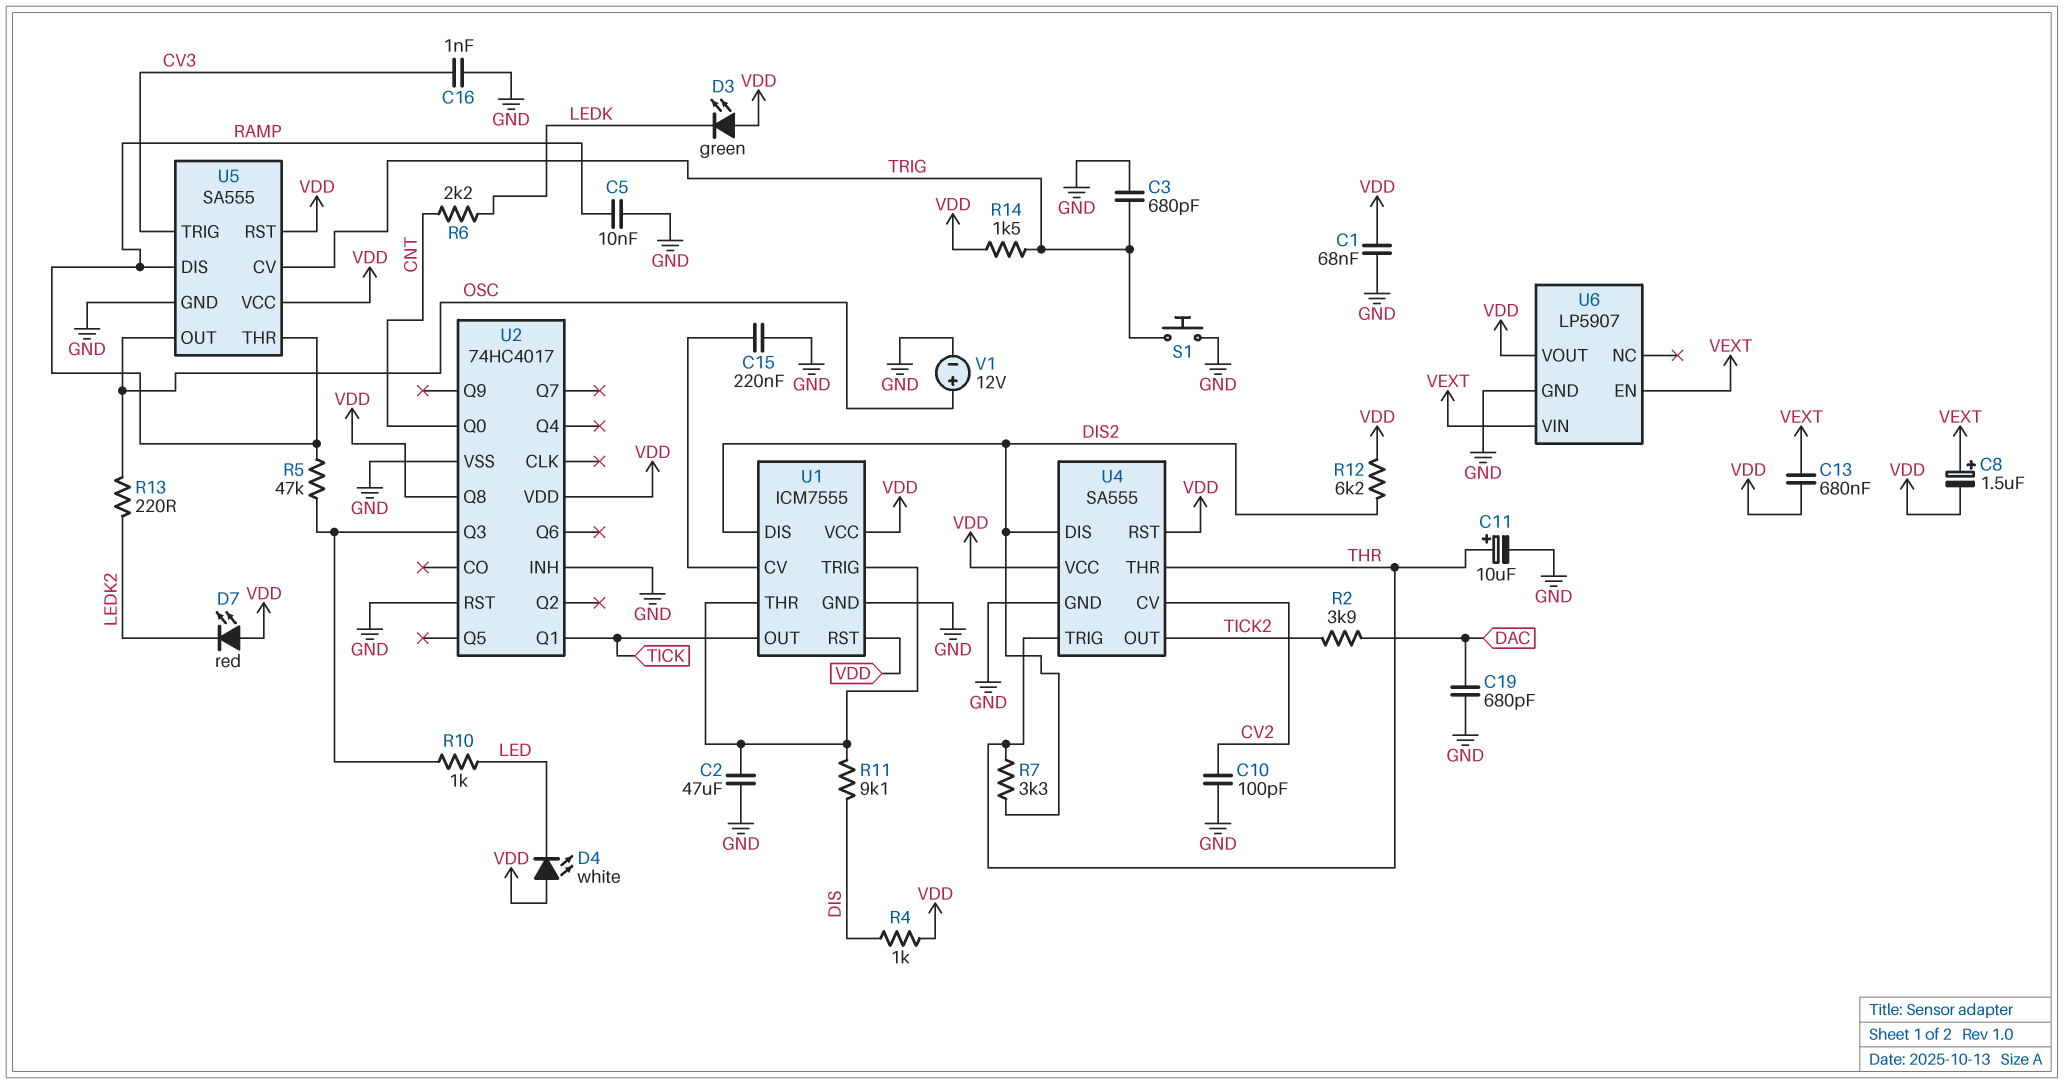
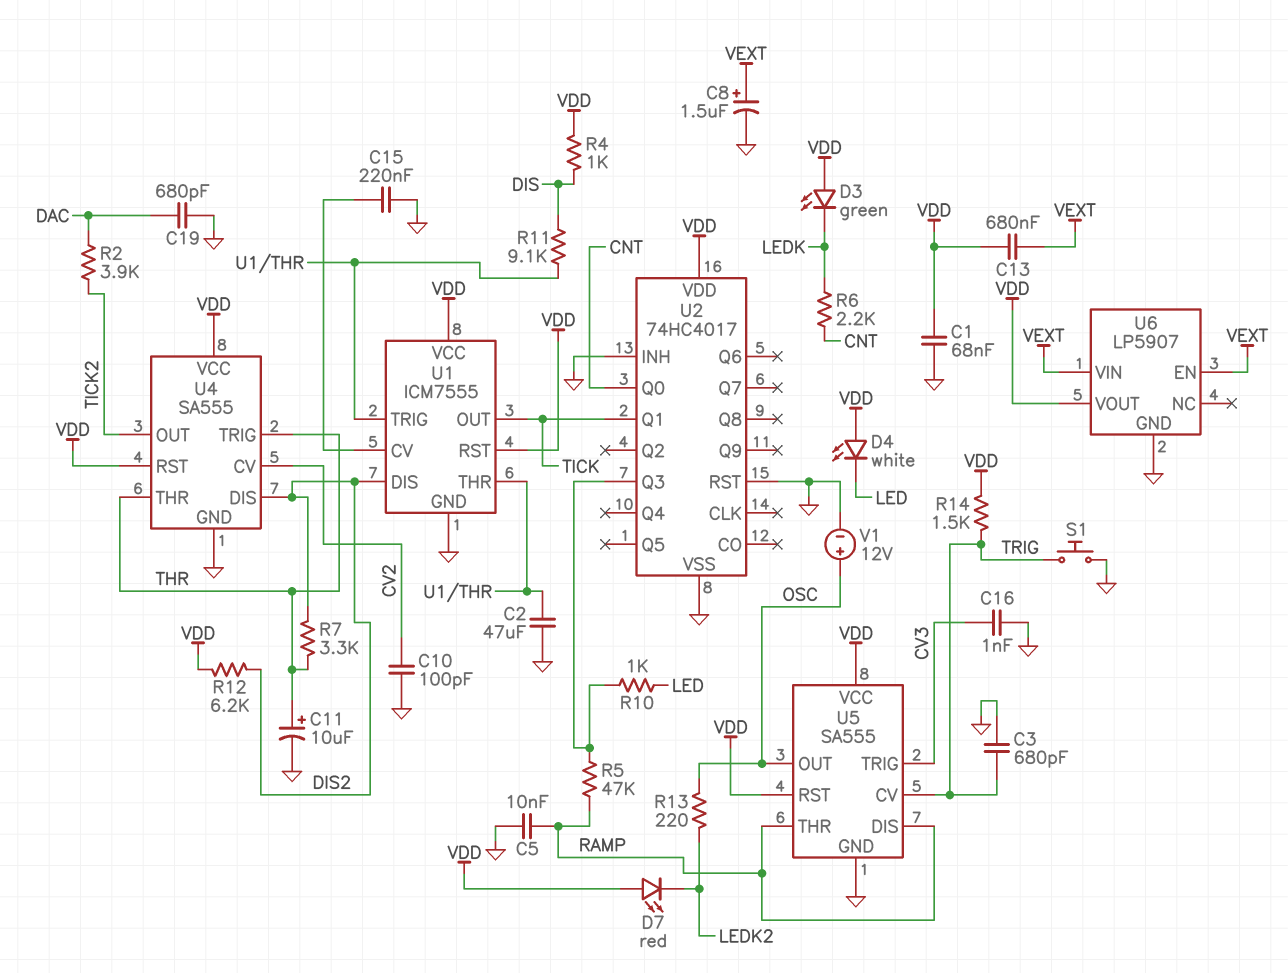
C8: 1.5uF (plus VEXT, minus VDD) -> 1.5uF (plus VEXT, minus GND)
U2 pin Q8: VDD -> none

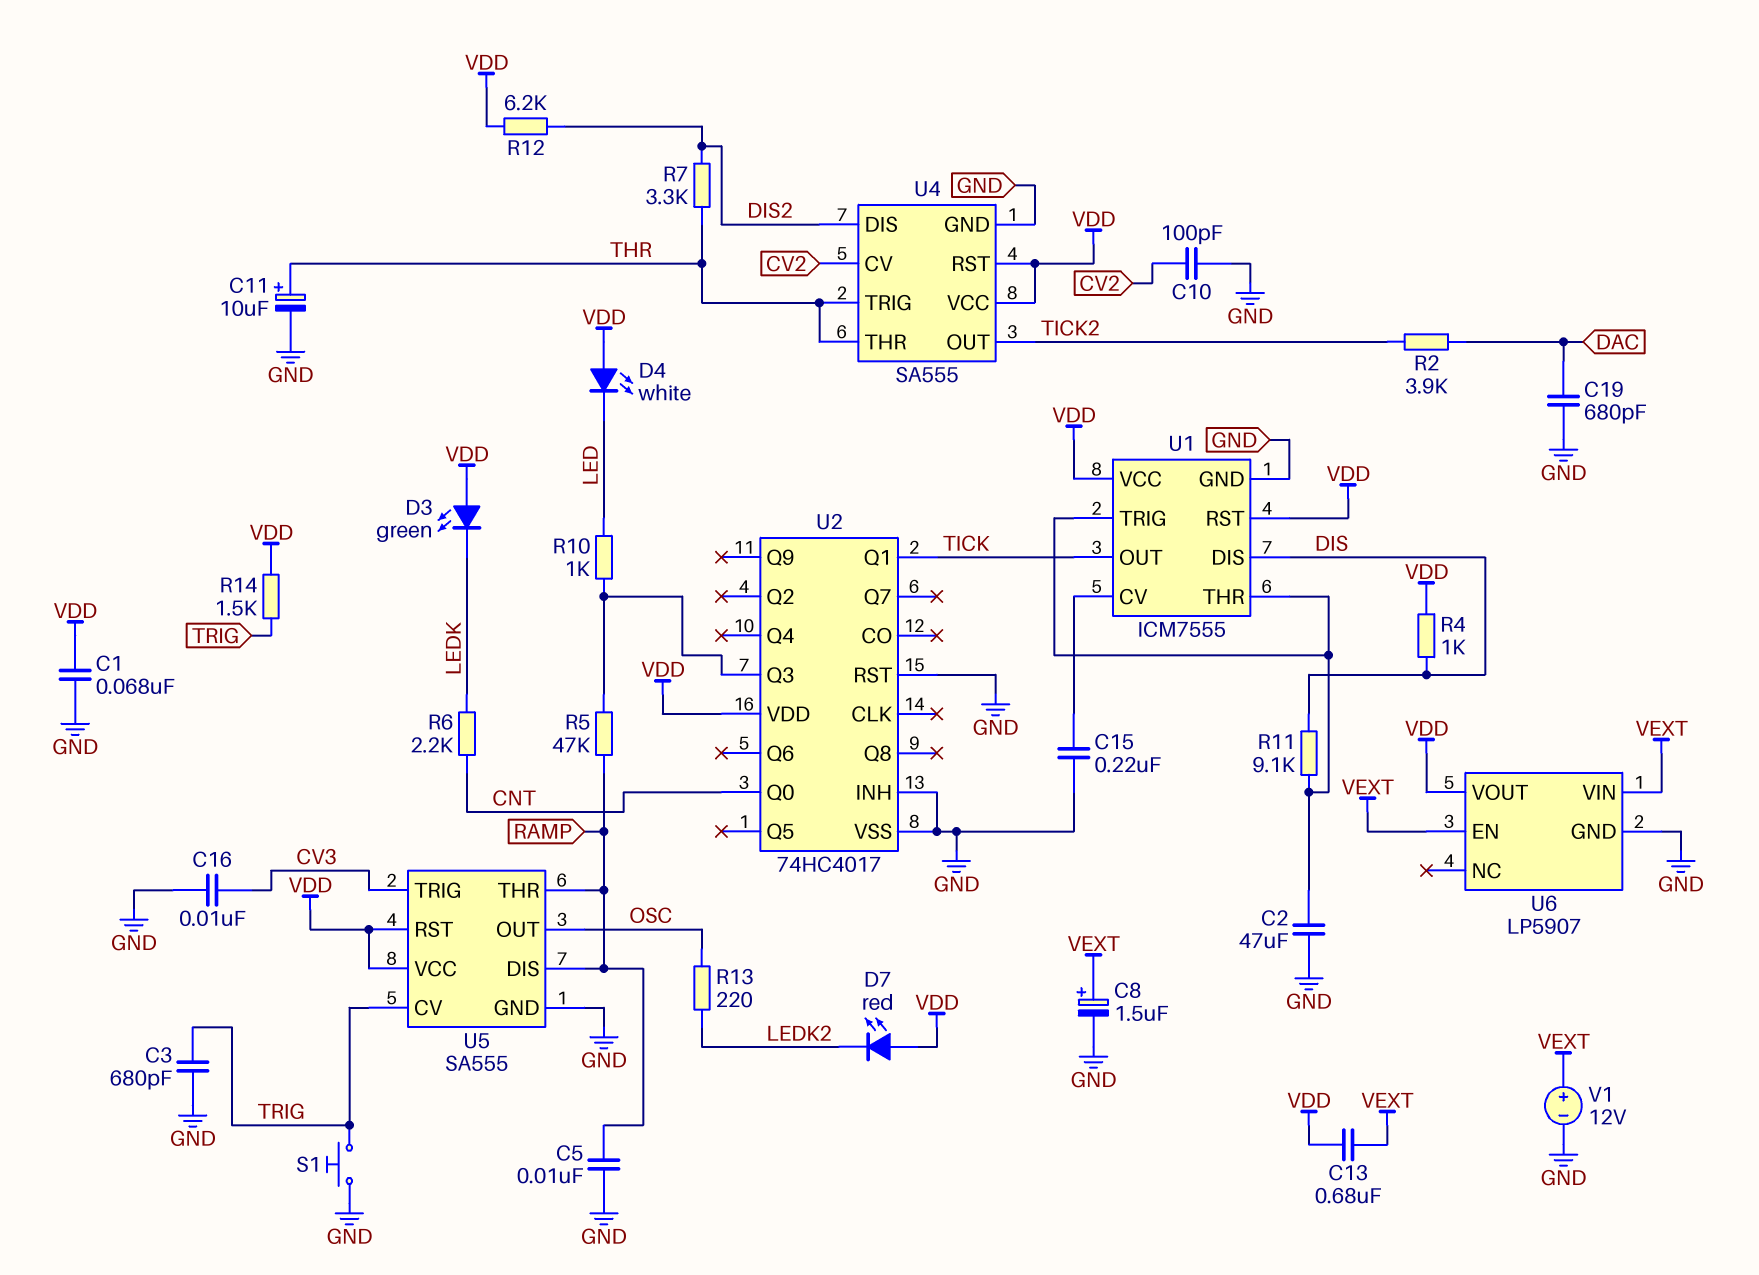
C16: 1nF (CV3, GND) -> 10nF (CV3, GND)
U1 pin DIS: DIS2 -> DIS
V1: 12V (plus OSC, minus GND) -> 12V (plus VEXT, minus GND)

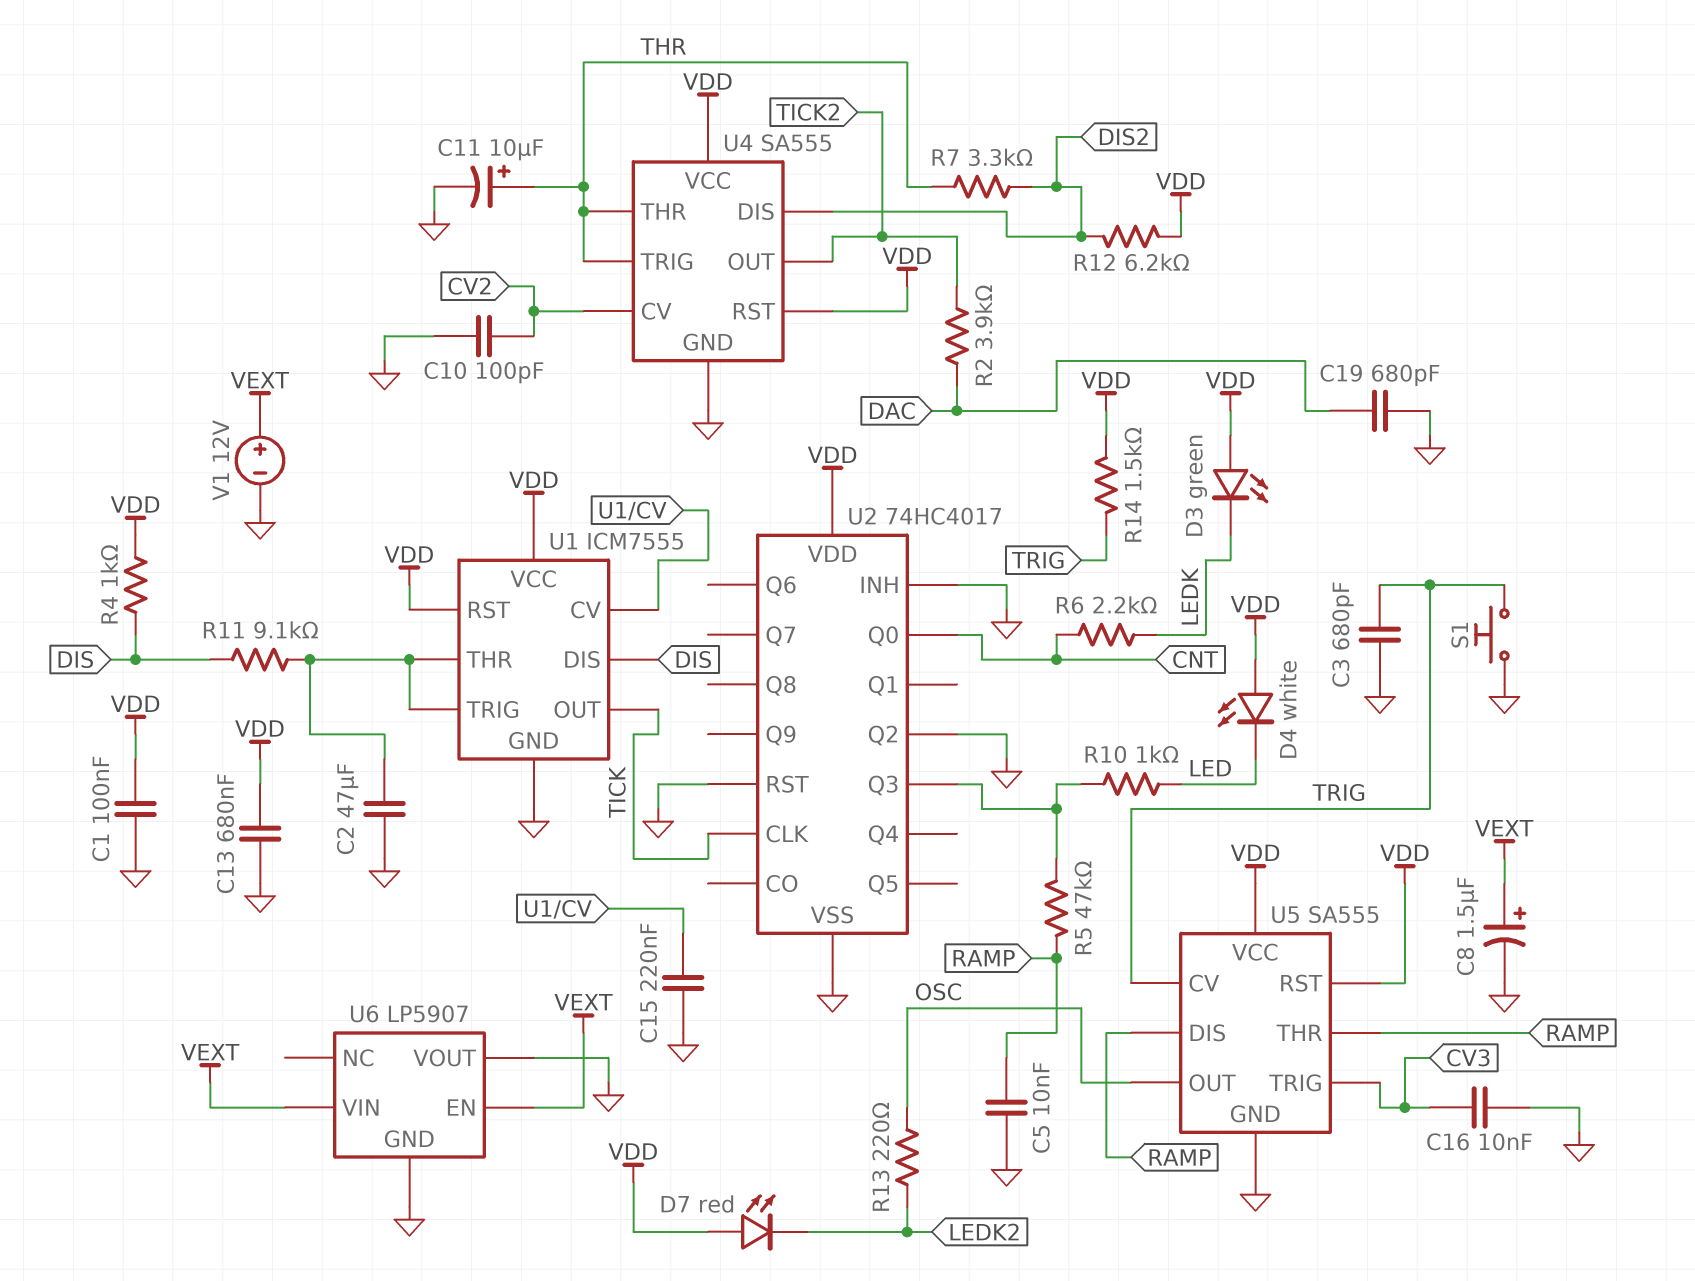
C1: 68nF (GND, VDD) -> 100nF (GND, VDD)
C13: 680nF (VDD, VEXT) -> 680nF (GND, VDD)
U2 pin CLK: none -> TICK
U2 pin Q1: TICK -> none
U2 pin Q2: none -> GND
U6 pin VOUT: VDD -> GND

